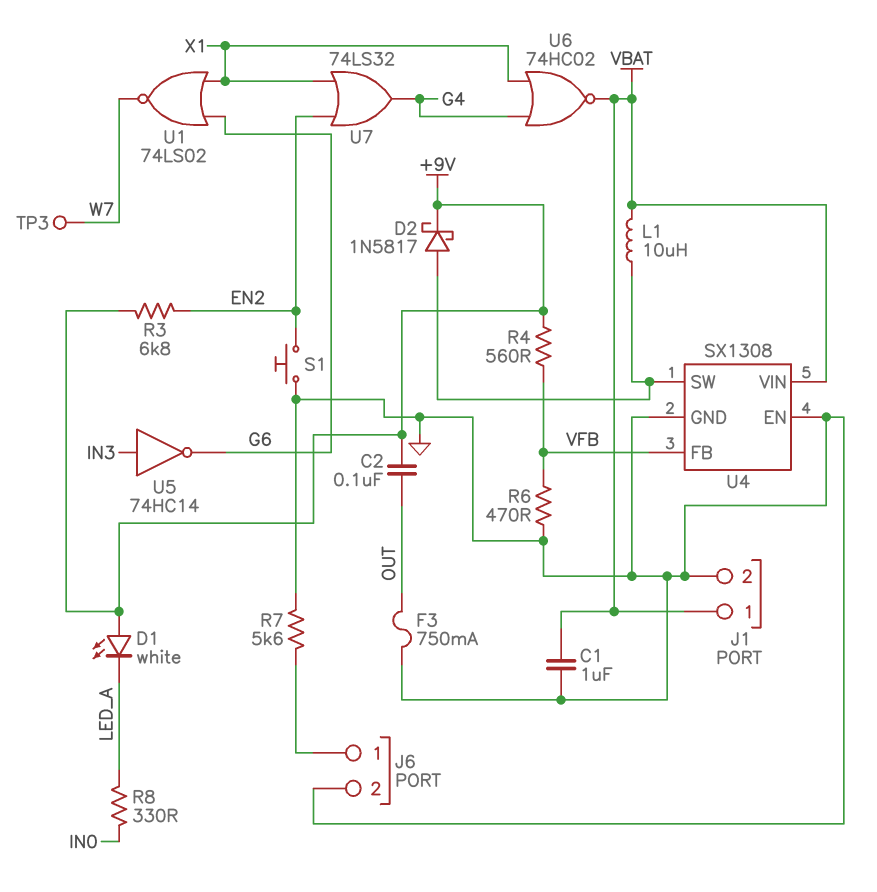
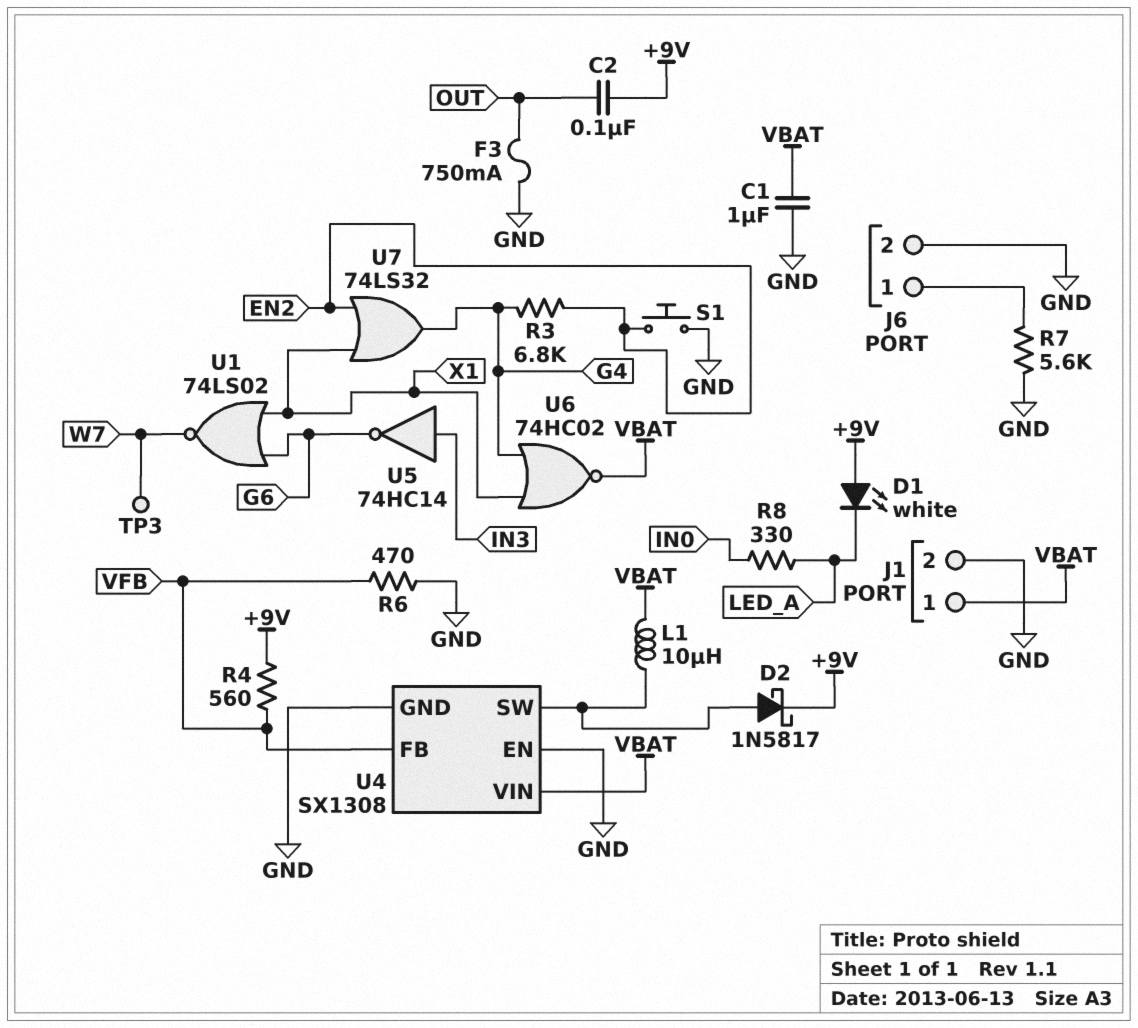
R3: 6.8k (+9V, EN2) -> 6.8k (EN2, G4)

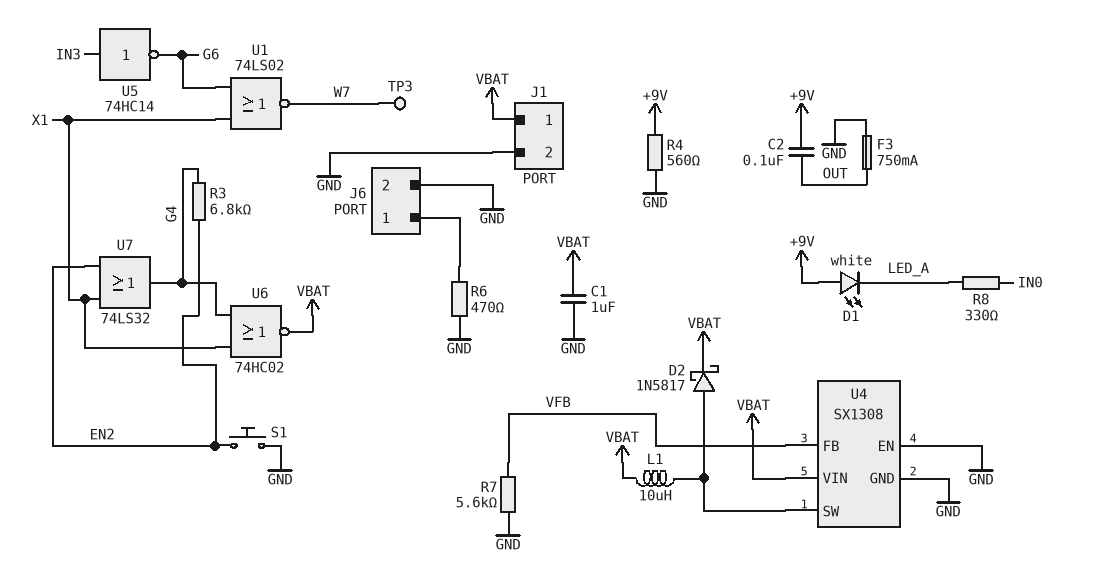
D2: schottky 1N5817 (A U4/SW, K +9V) -> schottky 1N5817 (A U4/SW, K VBAT)
R4: 560 (+9V, VFB) -> 560 (+9V, GND)
R6: 470 (GND, VFB) -> 470 (GND, J6/1)
R7: 5.6k (GND, J6/1) -> 5.6k (GND, VFB)

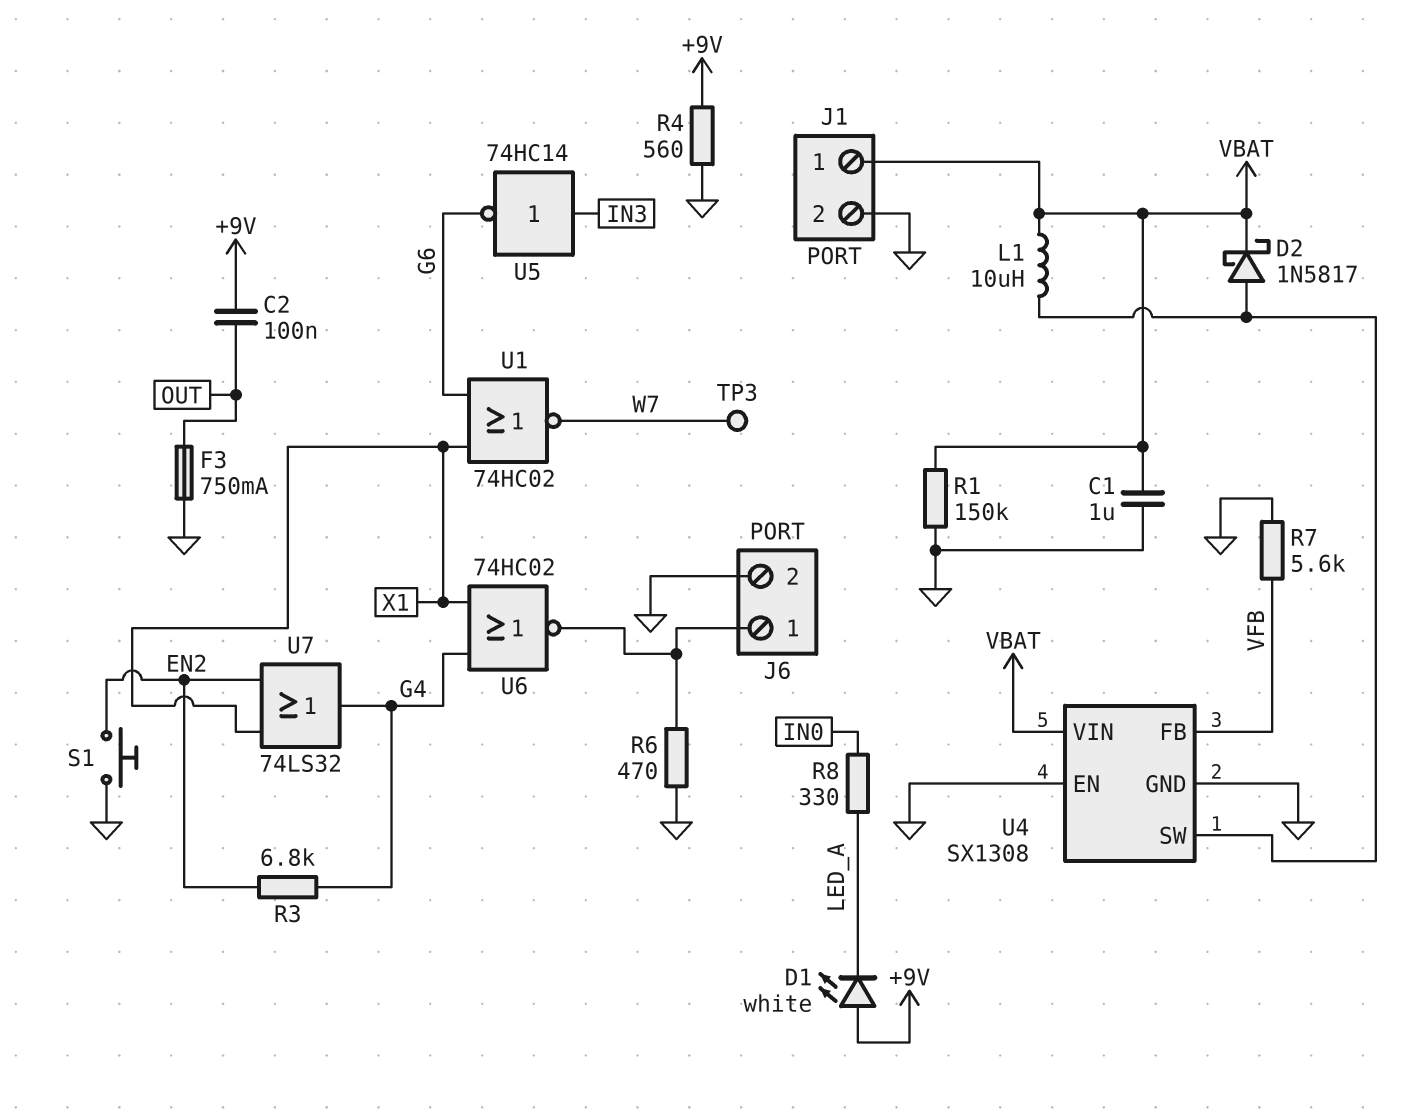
R1: none -> 150k (GND, VBAT)
U1: NOR 74LS02 (in G6, in X1, out W7) -> NOR 74HC02 (in G6, in X1, out W7)
U6: NOR 74HC02 (in G4, in X1, out VBAT) -> NOR 74HC02 (in G4, in X1, out J6/1)

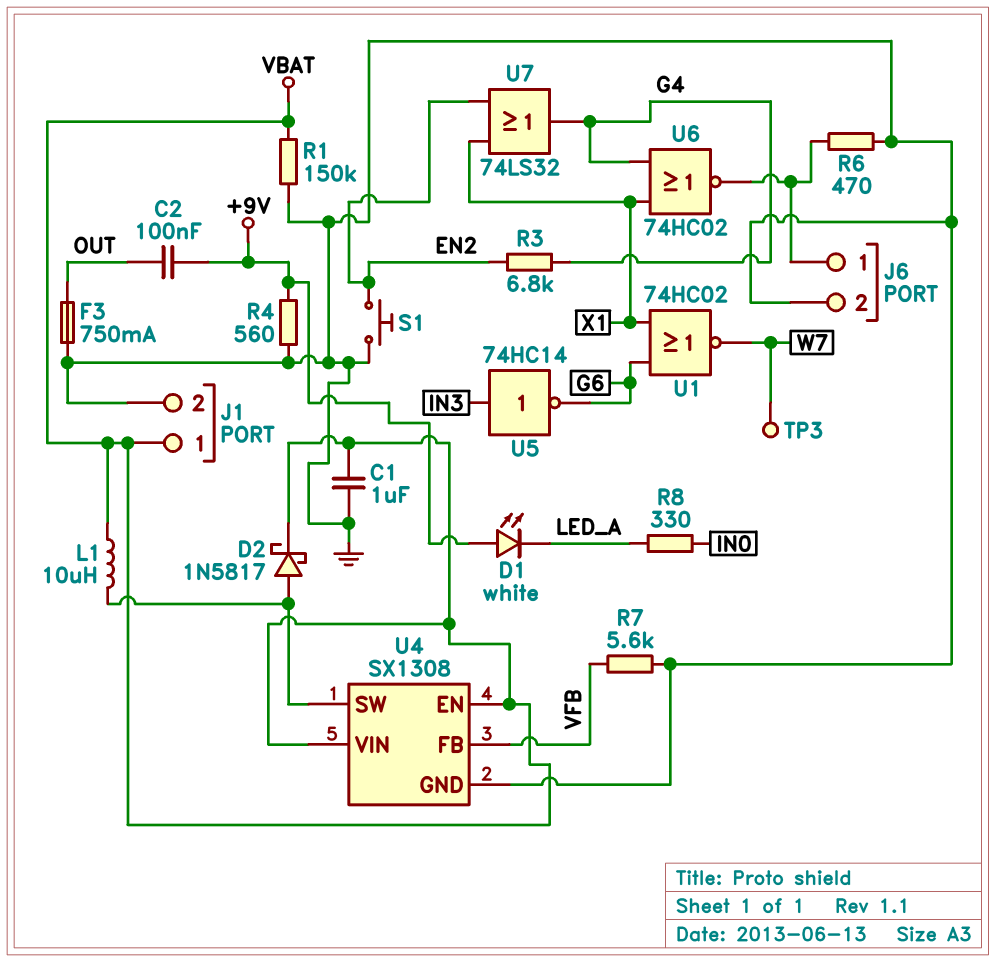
U4 pin EN: GND -> VBAT

